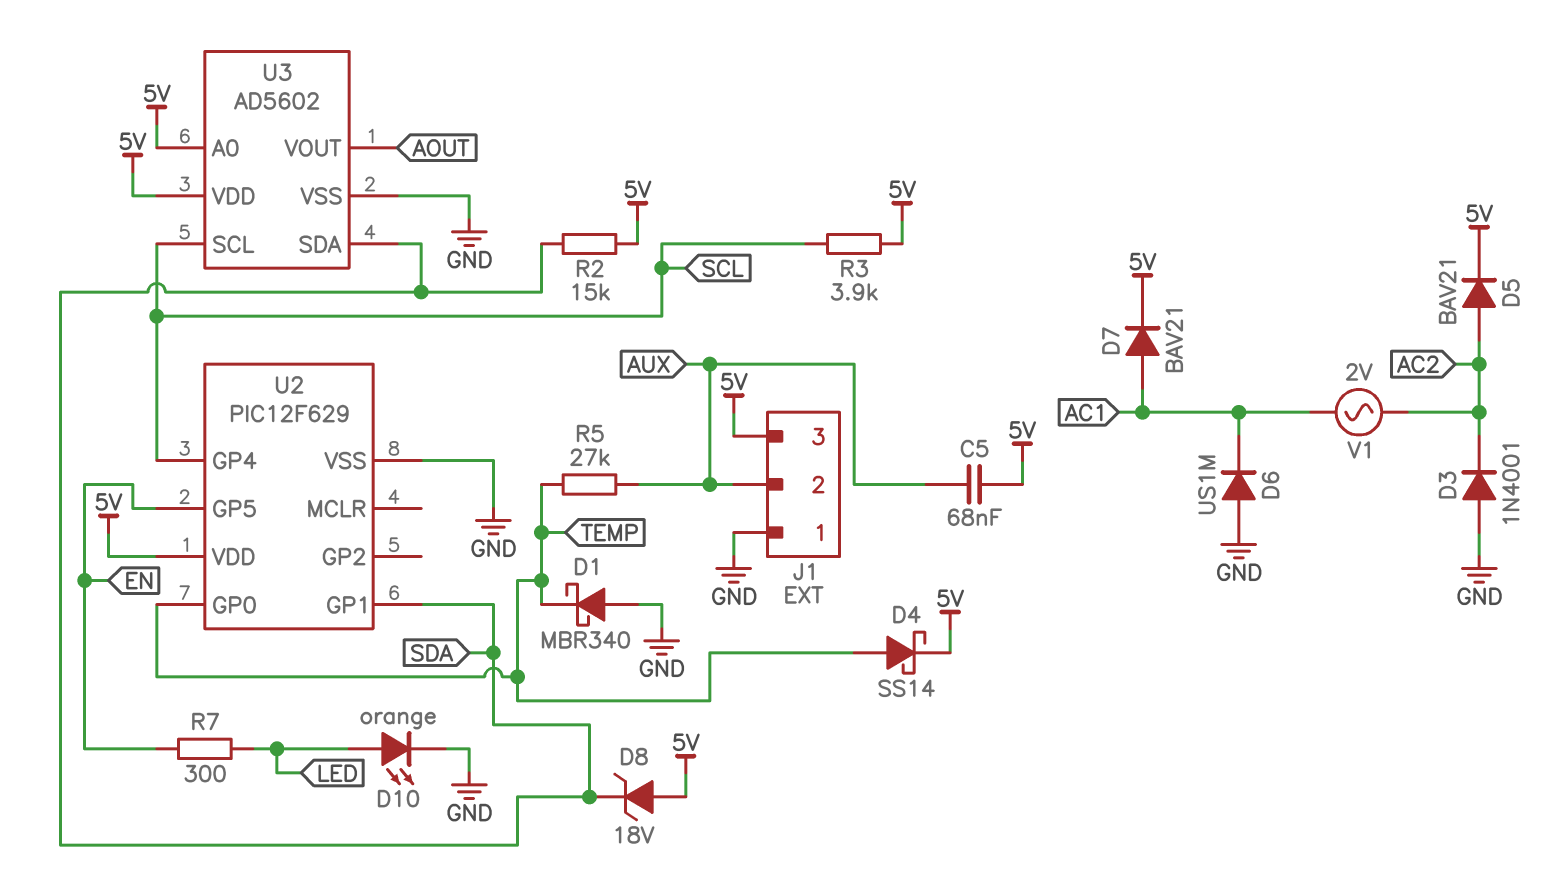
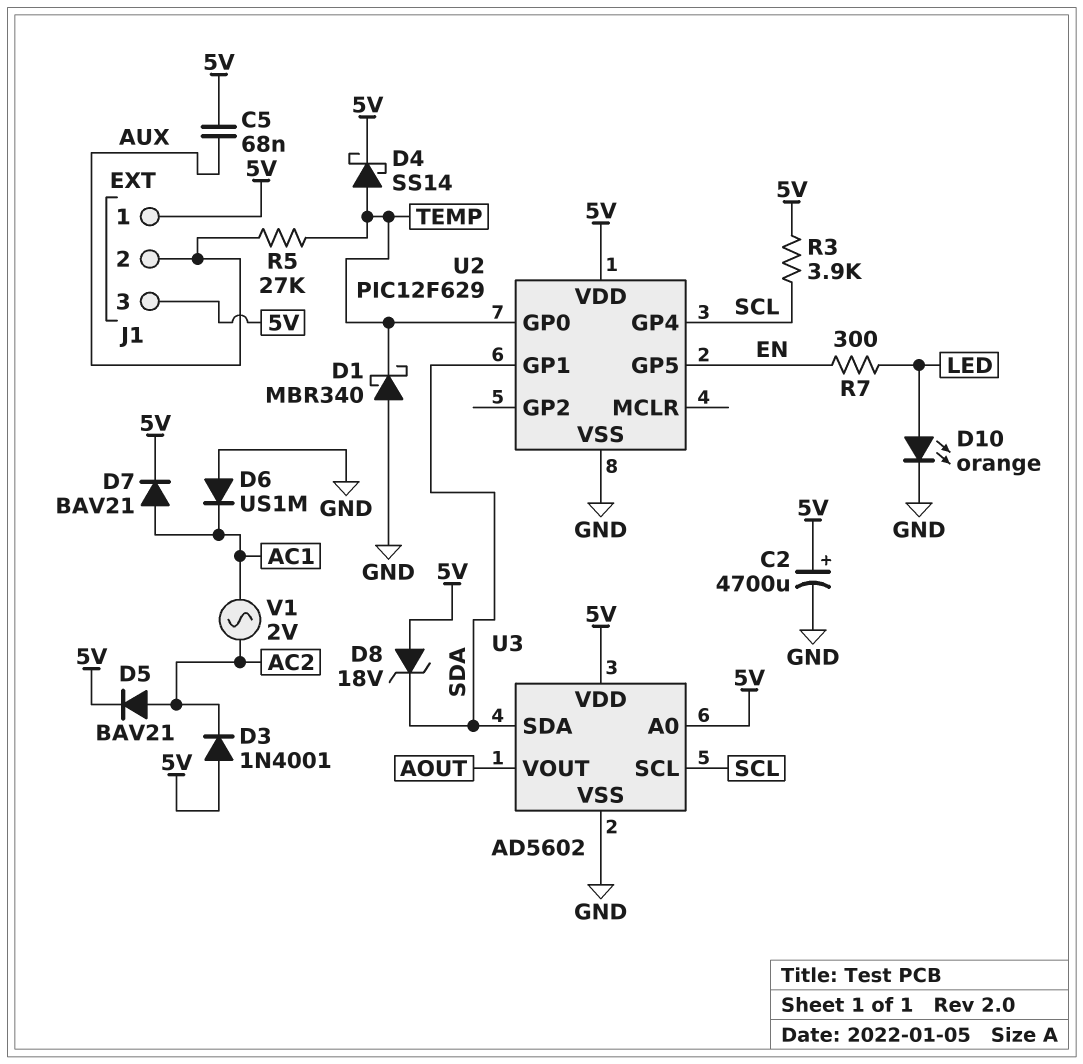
C2: none -> 4700uF (plus 5V, minus GND)
D3: diode 1N4001 (A GND, K AC2) -> diode 1N4001 (A 5V, K AC2)
J1 pin 1: GND -> 5V
R2: 15k (5V, SDA) -> none

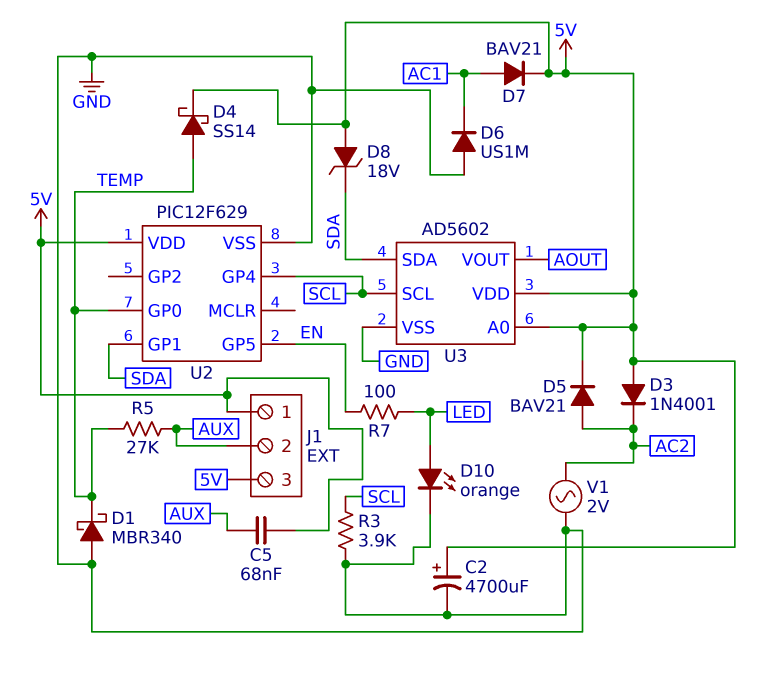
R3: 3.9k (5V, SCL) -> 3.9k (GND, SCL)
R7: 300 (EN, LED) -> 100 (EN, LED)
V1: AC 2V (AC1, AC2) -> AC 2V (AC2, GND)

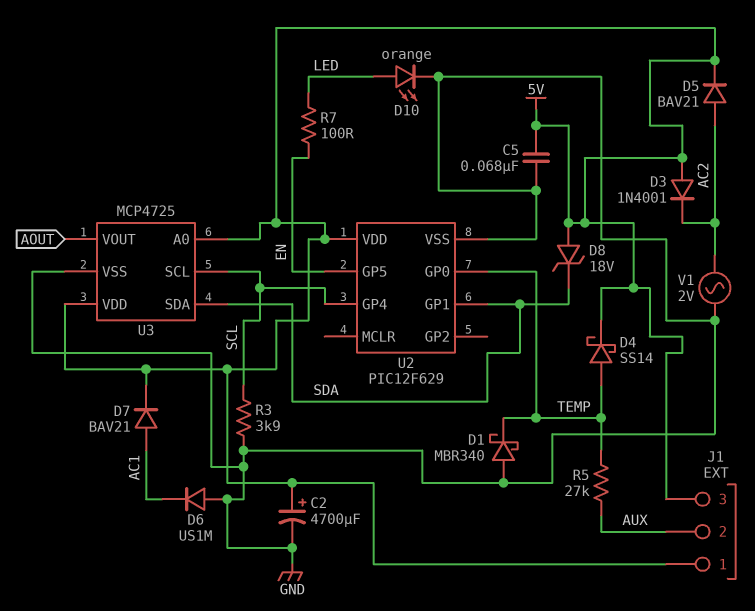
C5: 68nF (5V, AUX) -> 68nF (5V, GND)
U3: AD5602 -> MCP4725

